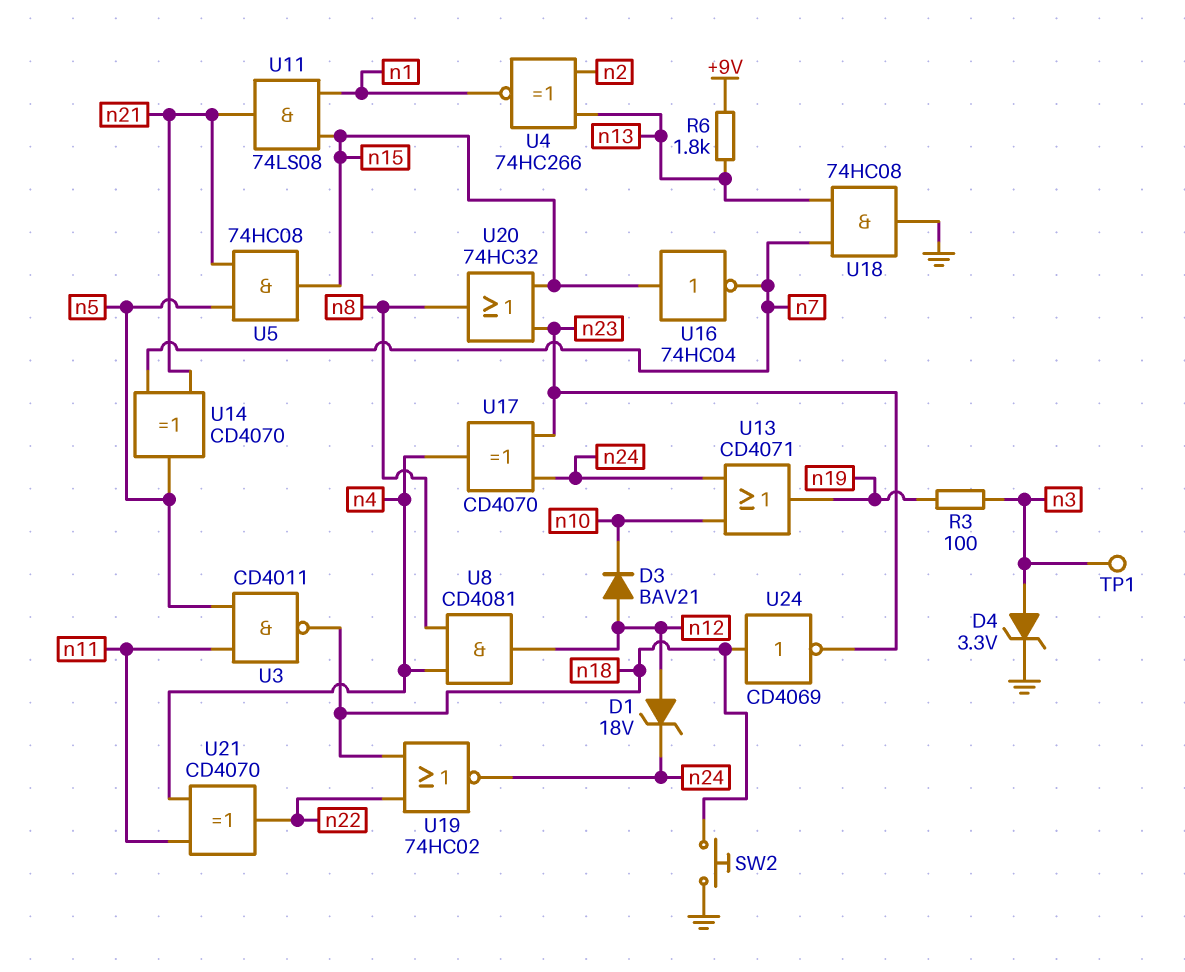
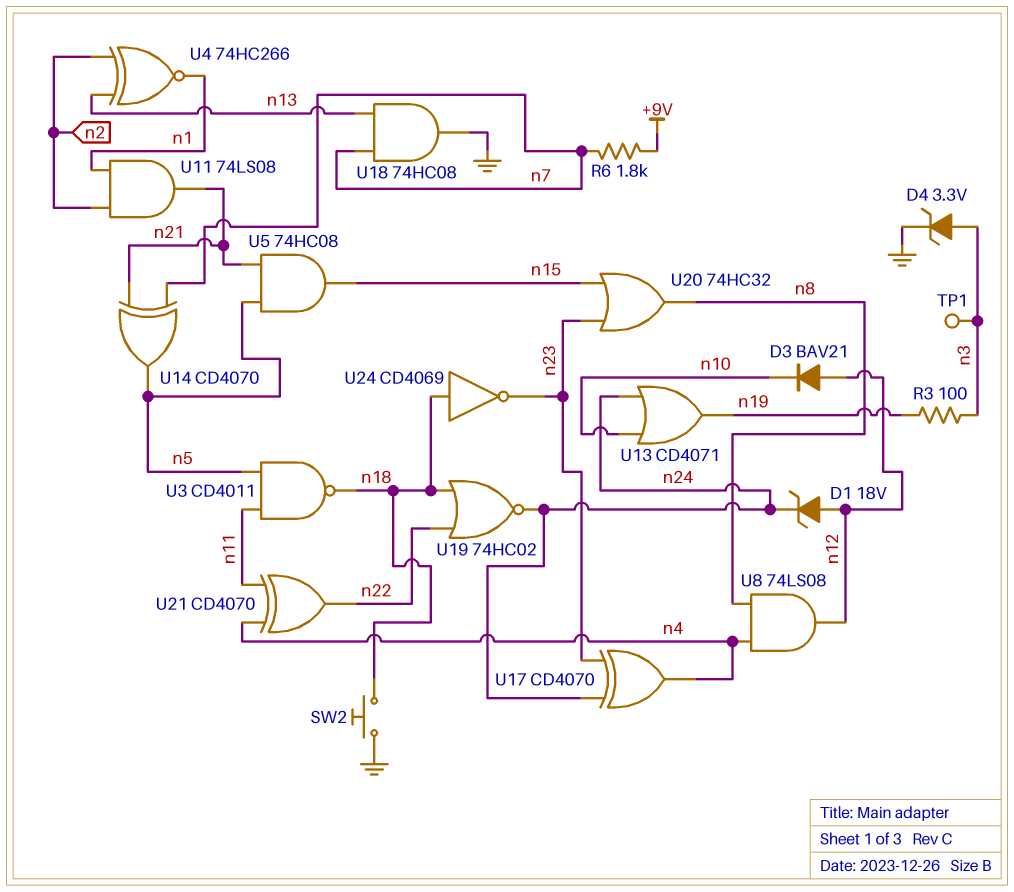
R6: 1.8k (+9V, n13) -> 1.8k (+9V, n7)
U8: AND CD4081 (in n4, in n8, out n12) -> AND 74LS08 (in n4, in n8, out n12)
U11: AND 74LS08 (in n1, in n15, out n21) -> AND 74LS08 (in n1, in n2, out n21)
U16: NOT 74HC04 (in n15, out n7) -> none

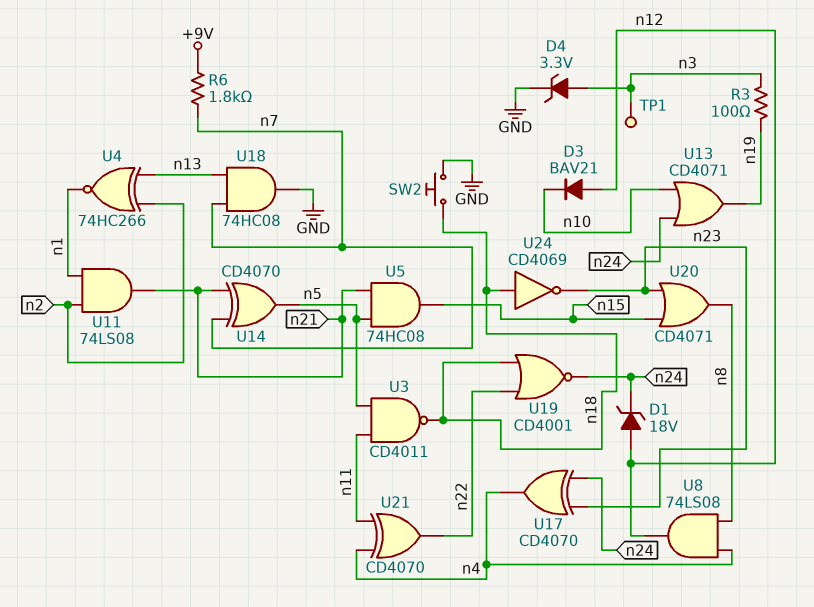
U19: NOR 74HC02 (in n18, in n22, out n24) -> NOR CD4001 (in n18, in n22, out n24)
U20: OR 74HC32 (in n15, in n23, out n8) -> OR CD4071 (in n15, in n23, out n8)

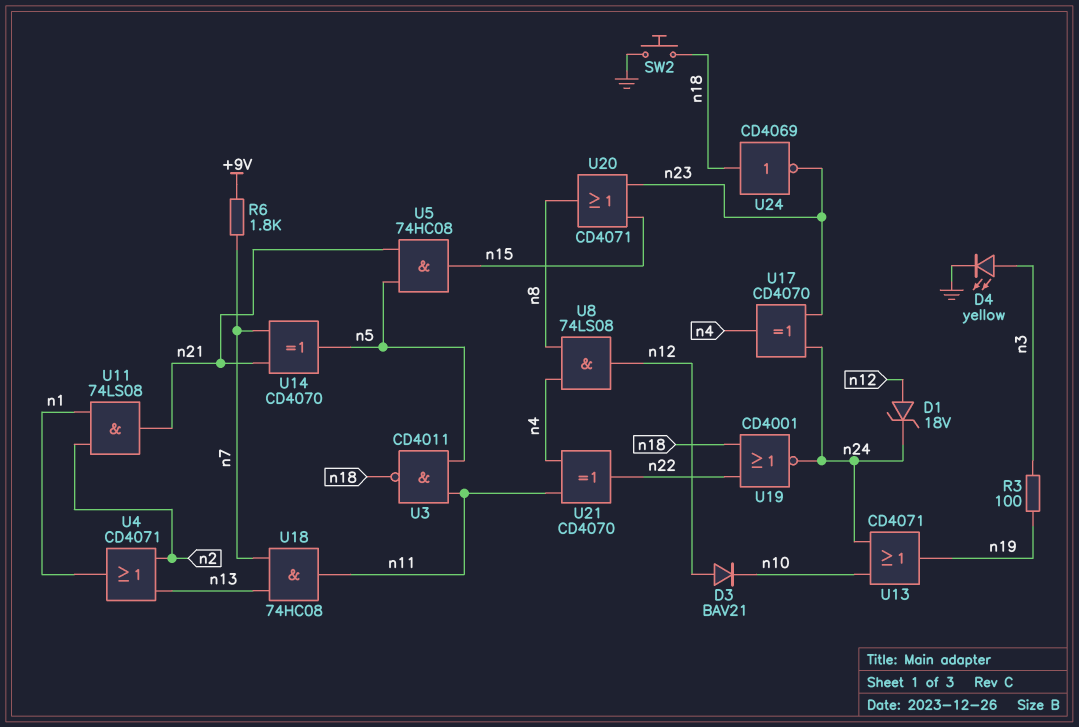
D4: zener 3.3V (A n3, K GND) -> LED yellow (A n3, K GND)
TP1: test point (n3) -> none
U4: XNOR 74HC266 (in n2, in n13, out n1) -> OR CD4071 (in n2, in n13, out n1)
U18: AND 74HC08 (in n7, in n13, out GND) -> AND 74HC08 (in n7, in n13, out n11)

